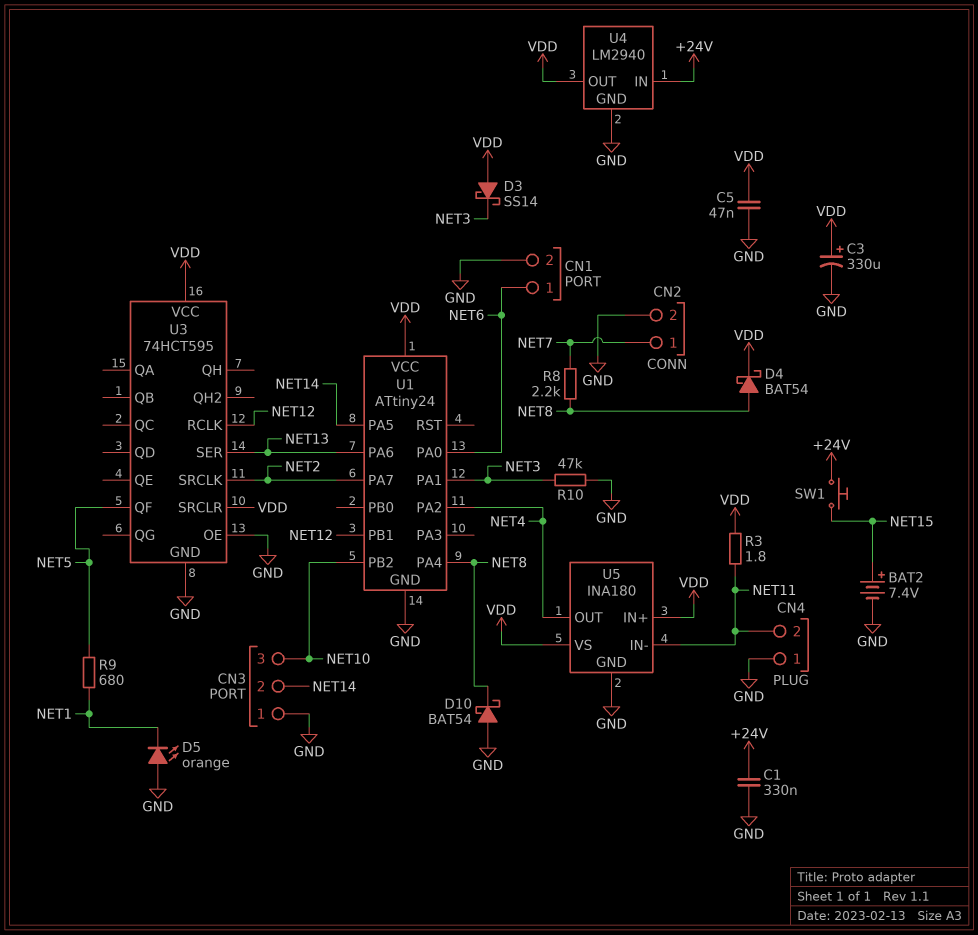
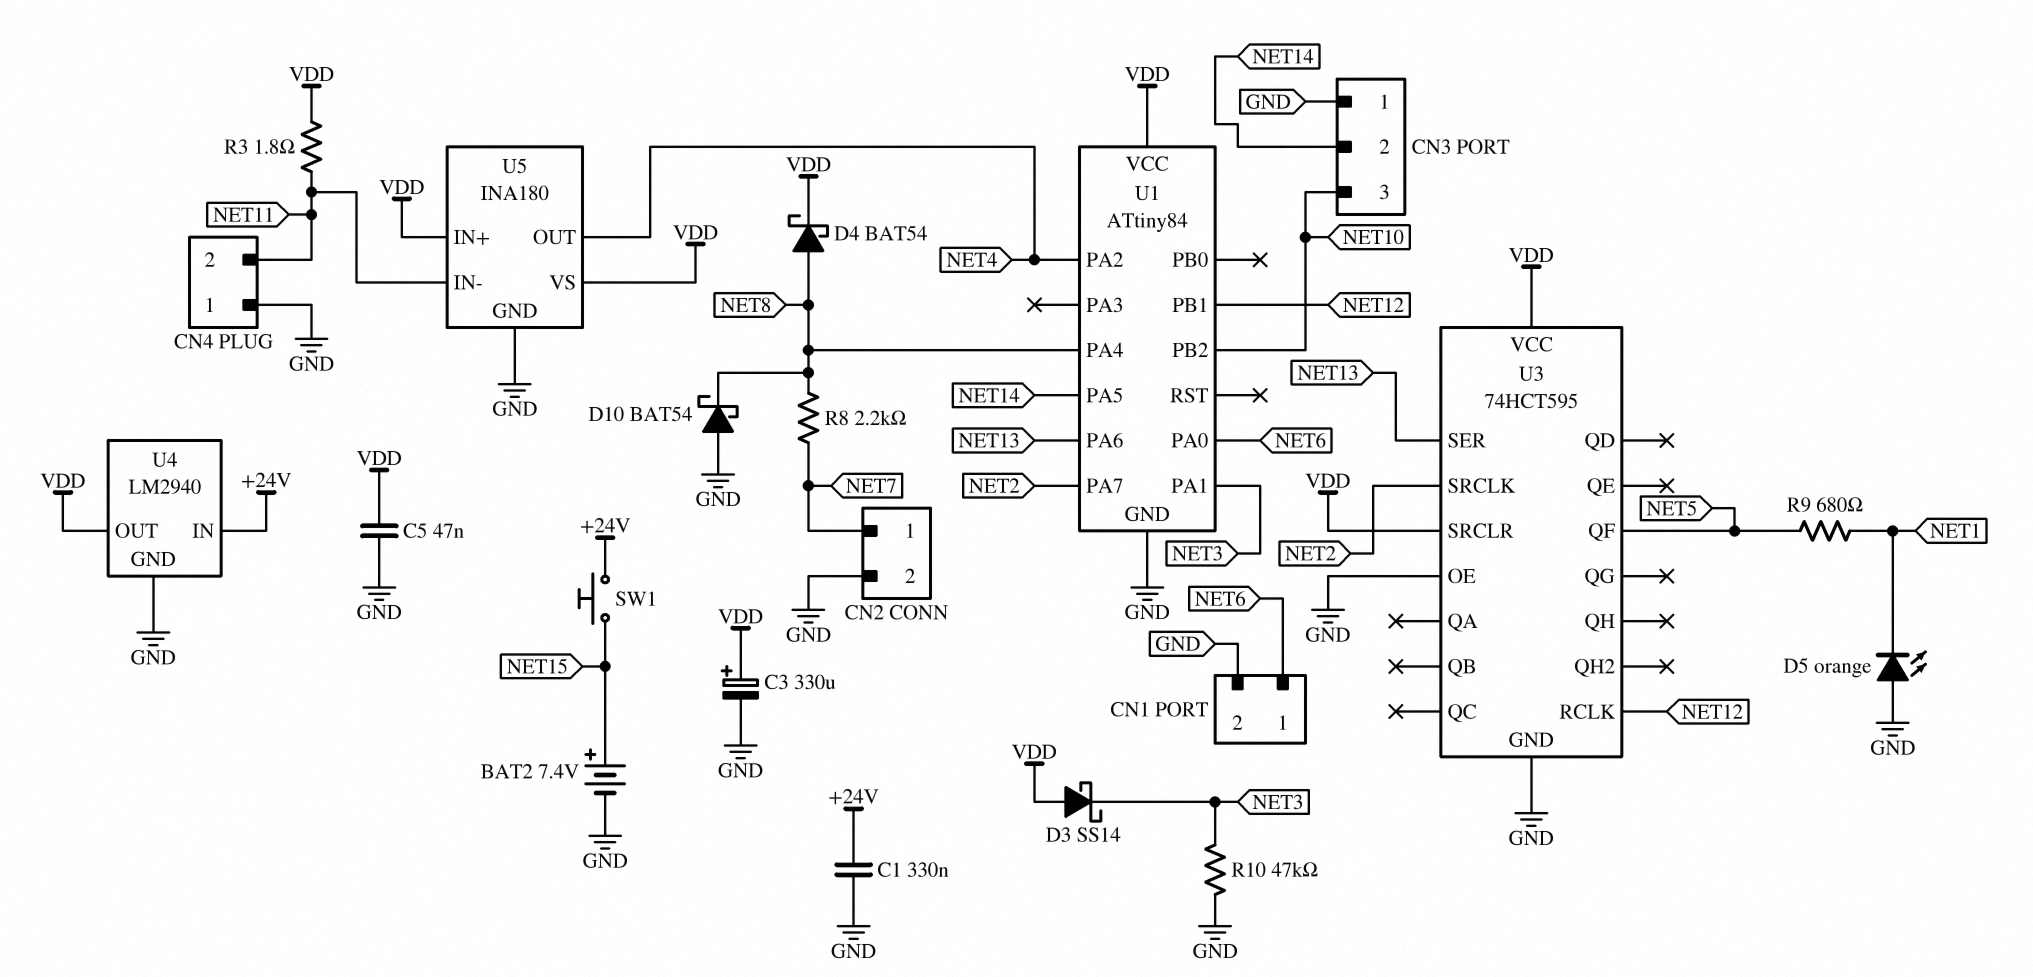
U1: ATtiny24 -> ATtiny84

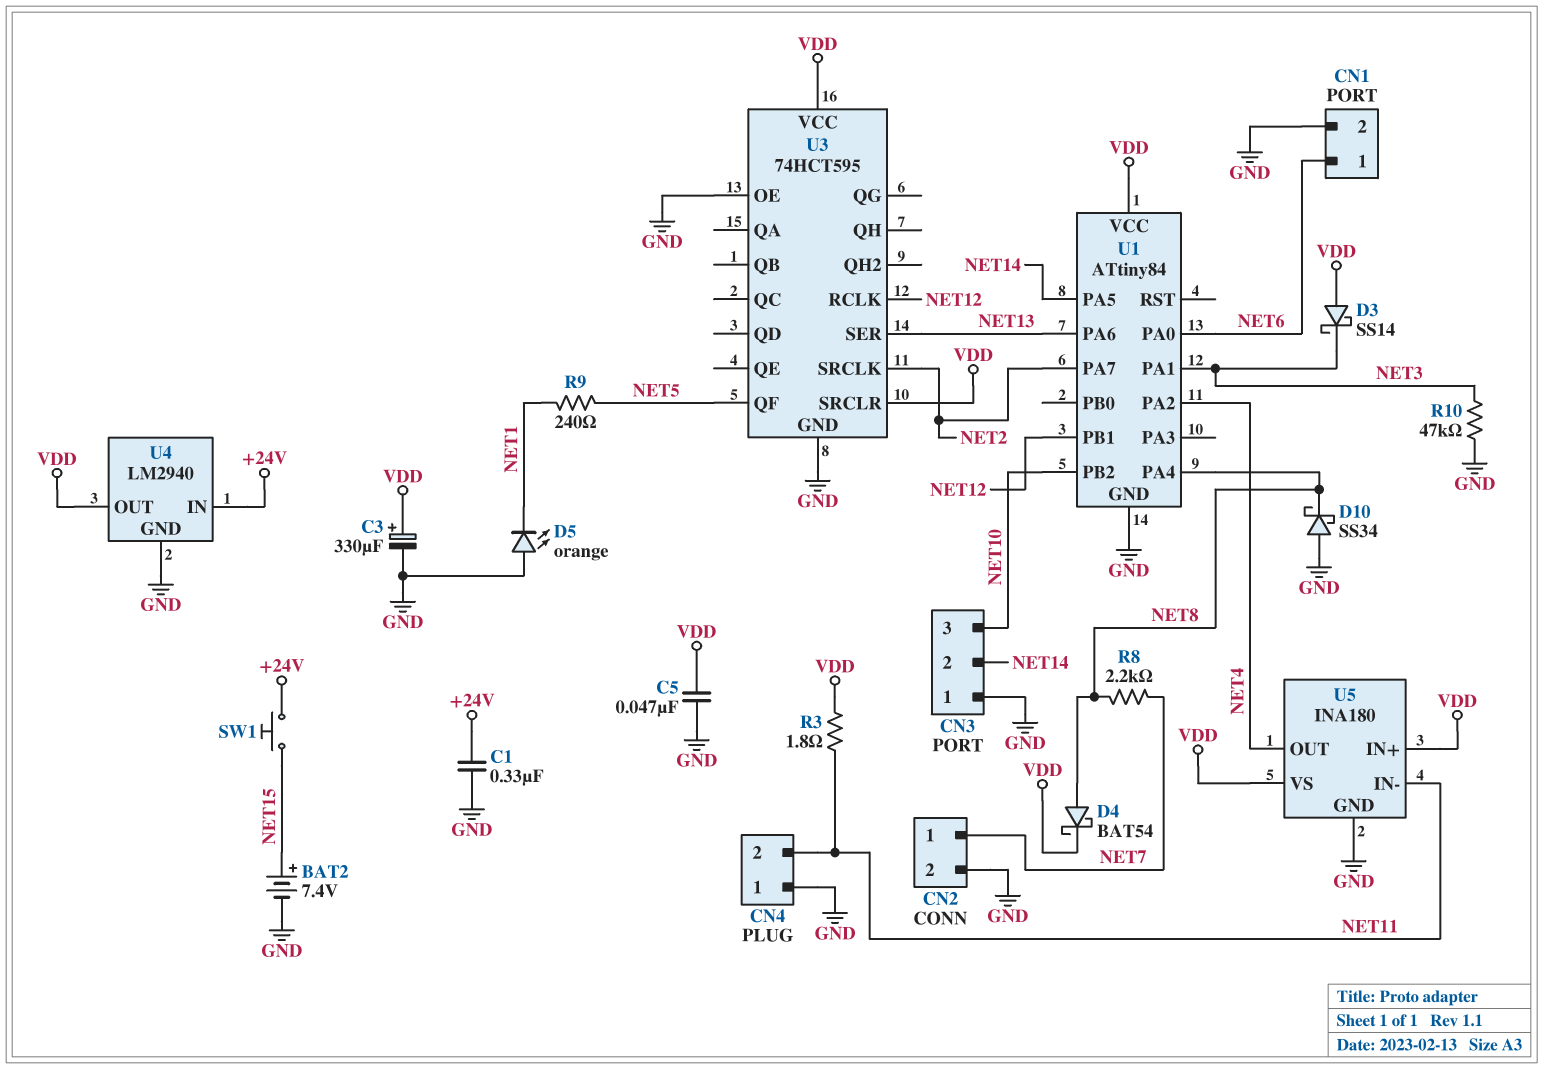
D10: schottky BAT54 (A GND, K NET8) -> schottky SS34 (A GND, K NET8)
R9: 680 (NET1, NET5) -> 240 (NET1, NET5)

